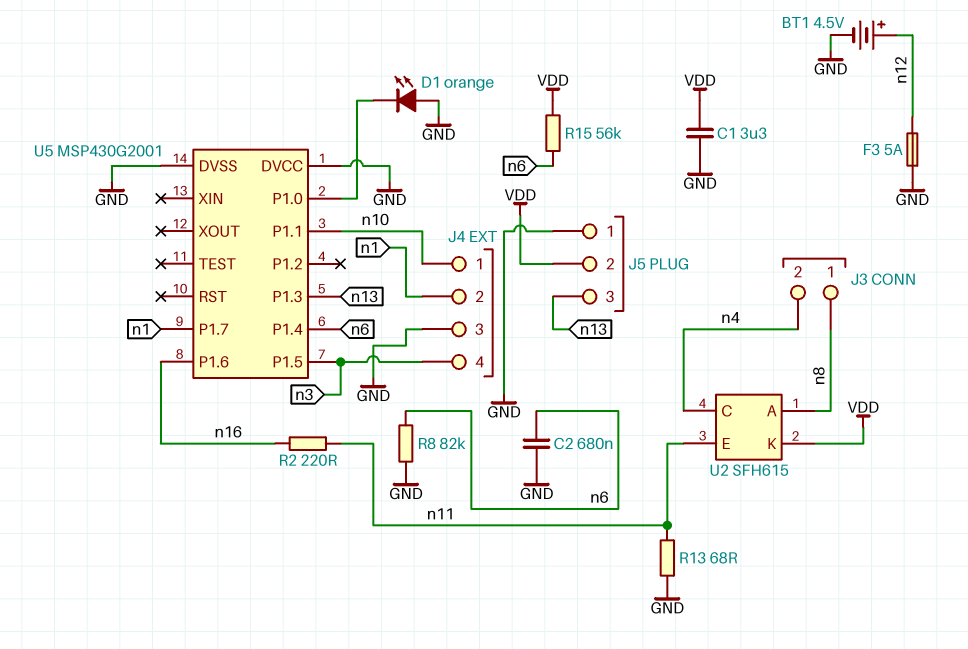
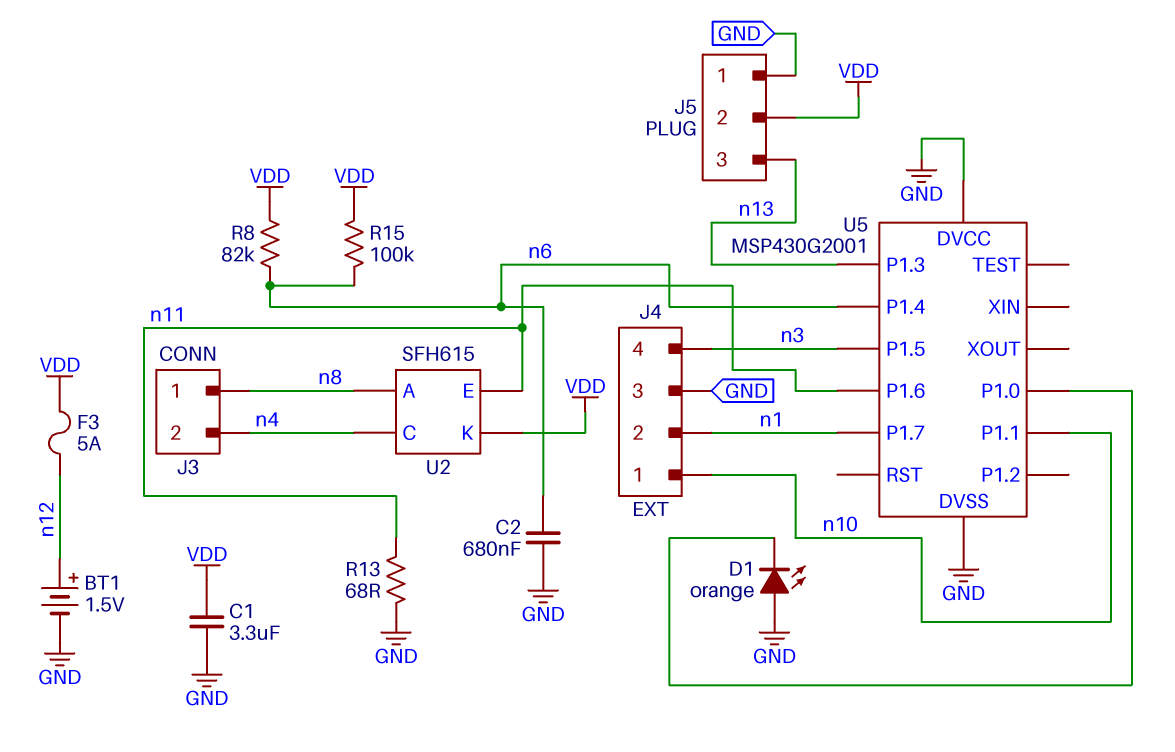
BT1: 4.5V (plus n12, minus GND) -> 1.5V (plus n12, minus GND)
F3: 5A (GND, n12) -> 5A (VDD, n12)
R2: 220 (n11, n16) -> none
R8: 82k (GND, n6) -> 82k (VDD, n6)
R15: 56k (VDD, n6) -> 100k (VDD, n6)
U5 pin P1.6: n16 -> n11

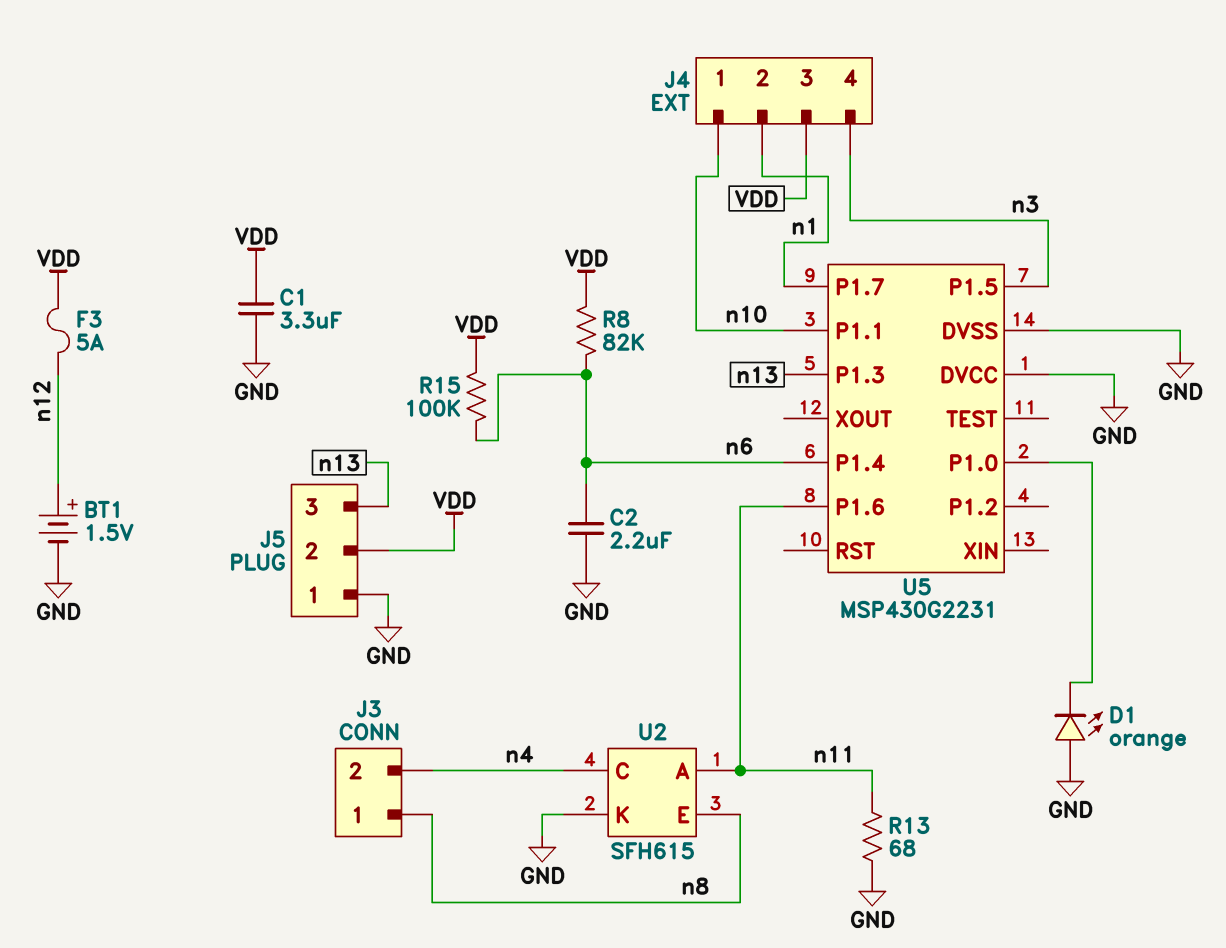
C2: 680nF (GND, n6) -> 2.2uF (GND, n6)
J4 pin 3: GND -> VDD
U2 pin A: n8 -> n11
U2 pin E: n11 -> n8
U2 pin K: VDD -> GND
U5: MSP430G2001 -> MSP430G2231

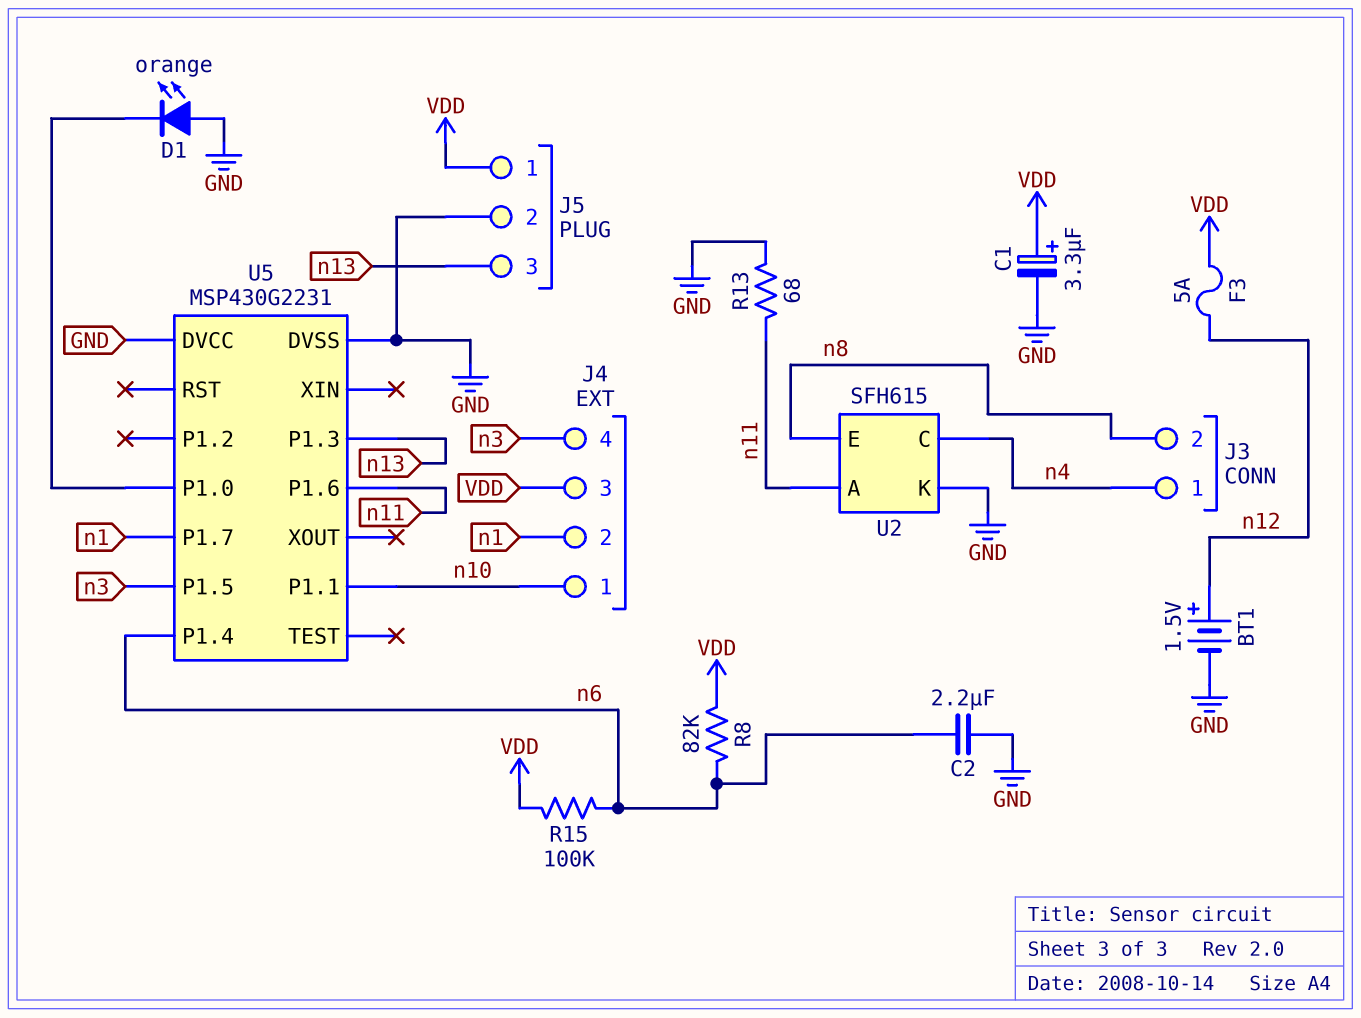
C1: 3.3uF (GND, VDD) -> 3.3uF (plus VDD, minus GND)
J3 pin 1: n8 -> n4
J3 pin 2: n4 -> n8
J5 pin 1: GND -> VDD
J5 pin 2: VDD -> GND

